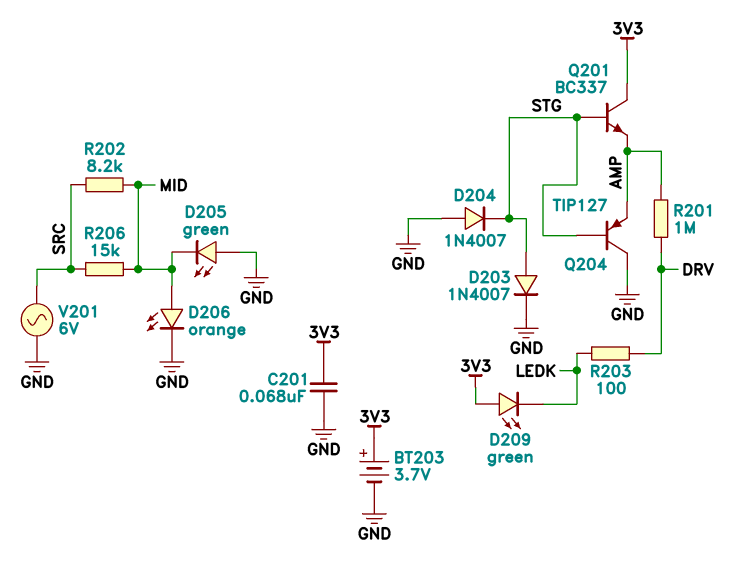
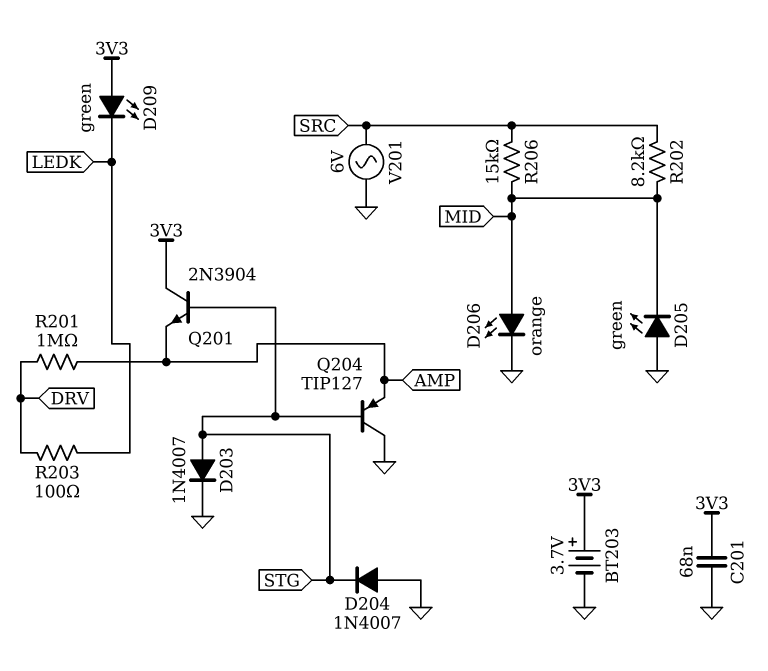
Q201: NPN BC337 (B STG, C 3V3, E AMP) -> NPN 2N3904 (B STG, C 3V3, E AMP)

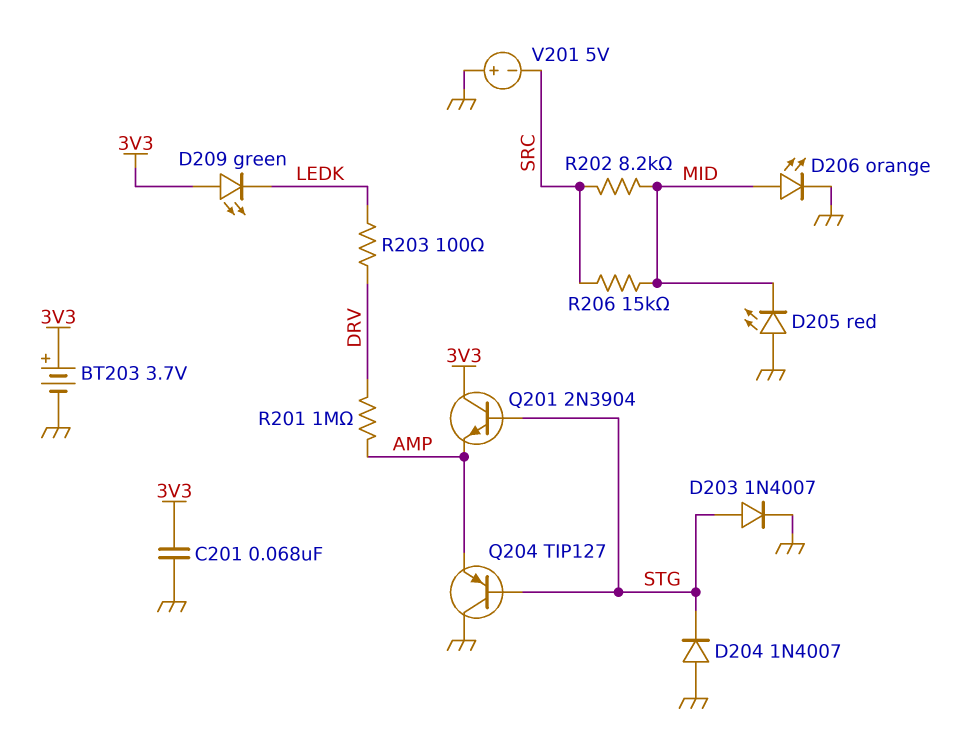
D205: LED green (A GND, K MID) -> LED red (A GND, K MID)
V201: AC 6V (GND, SRC) -> 5V (plus GND, minus SRC)

